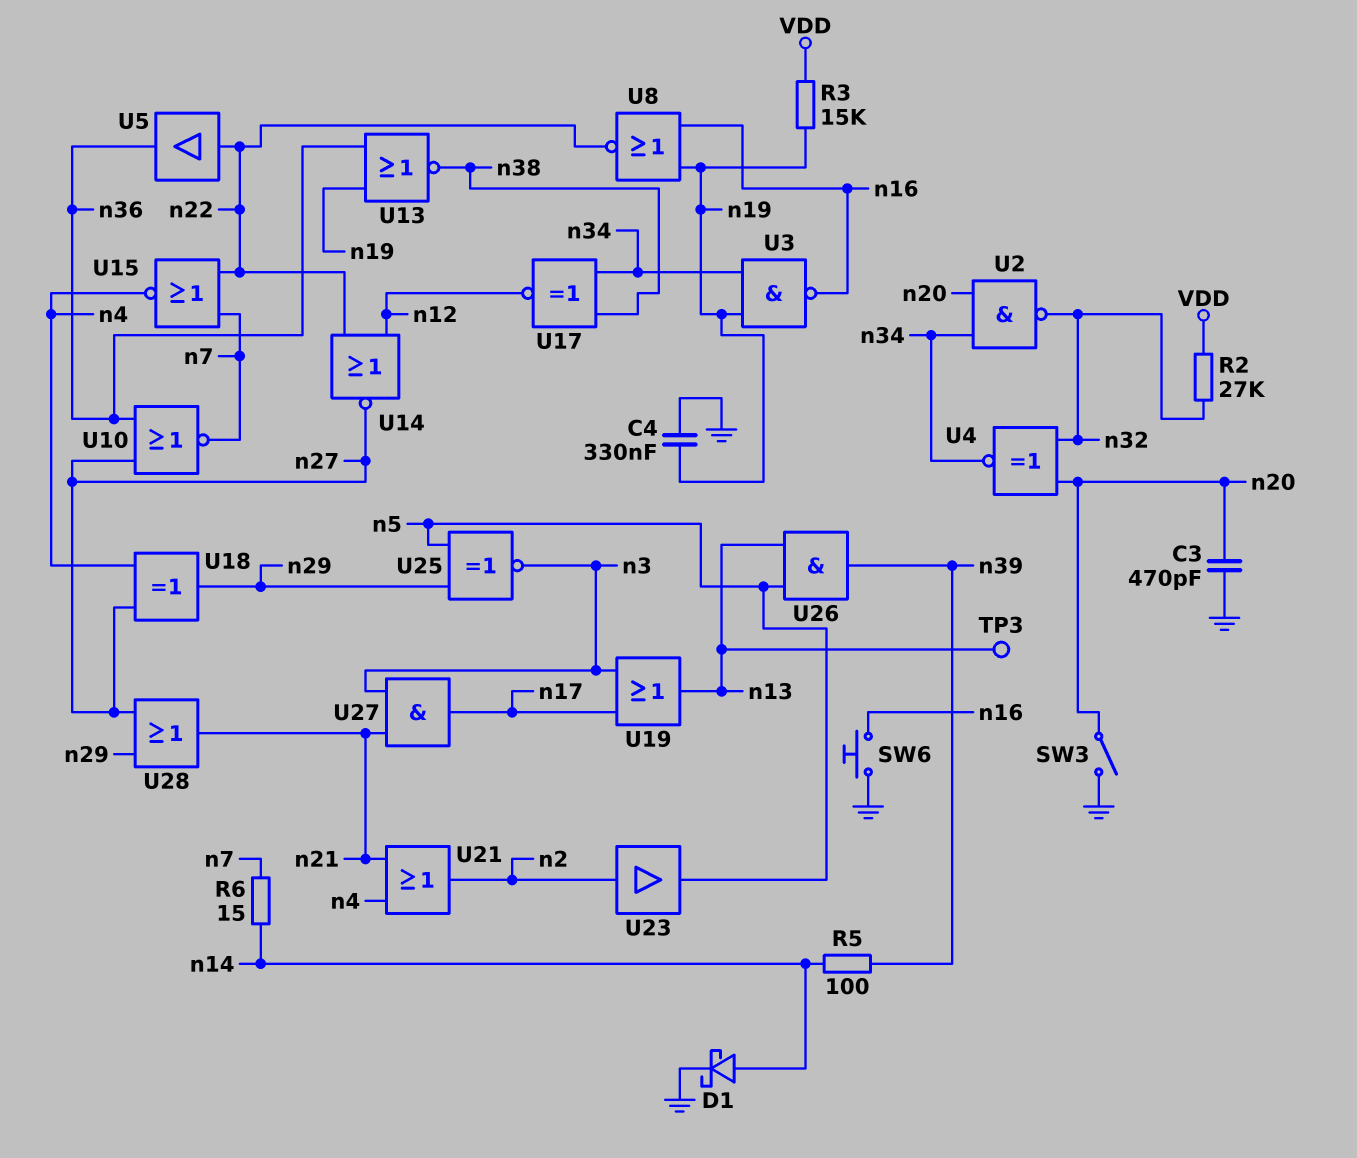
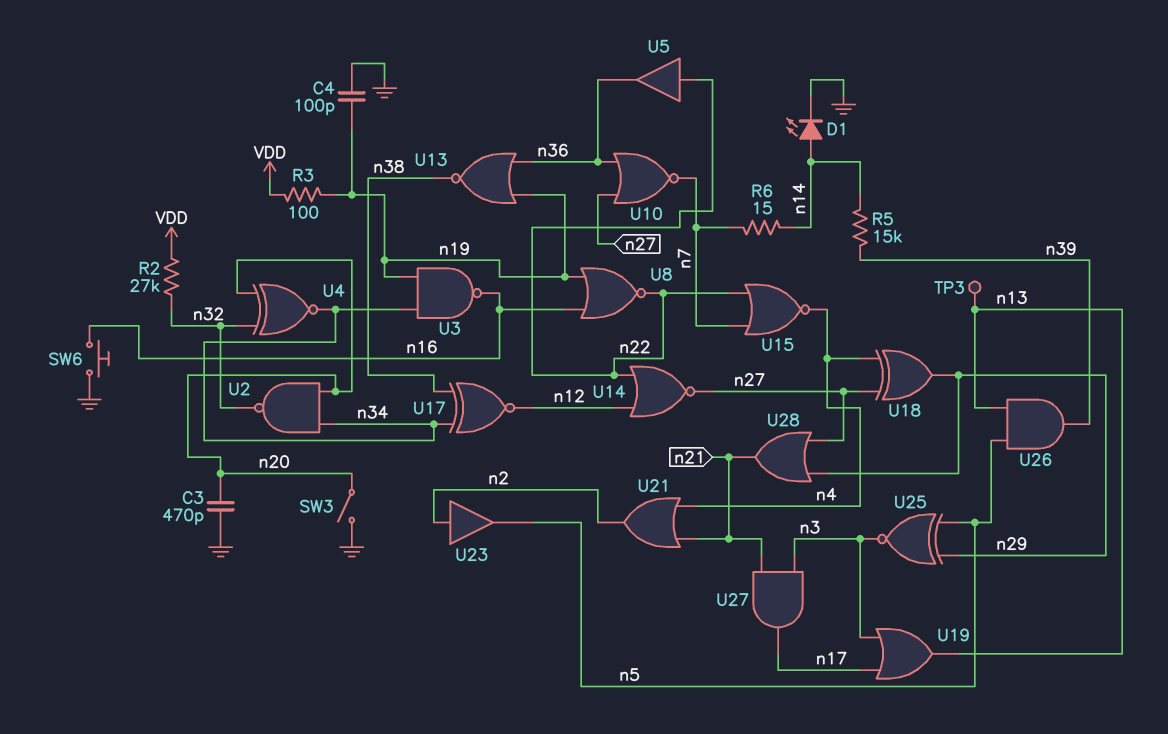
C4: 330nF (GND, n19) -> 100pF (GND, n19)
D1: schottky (A n14, K GND) -> LED (A n14, K GND)
R3: 15k (VDD, n19) -> 100 (VDD, n19)
R5: 100 (n14, n39) -> 15k (n14, n39)

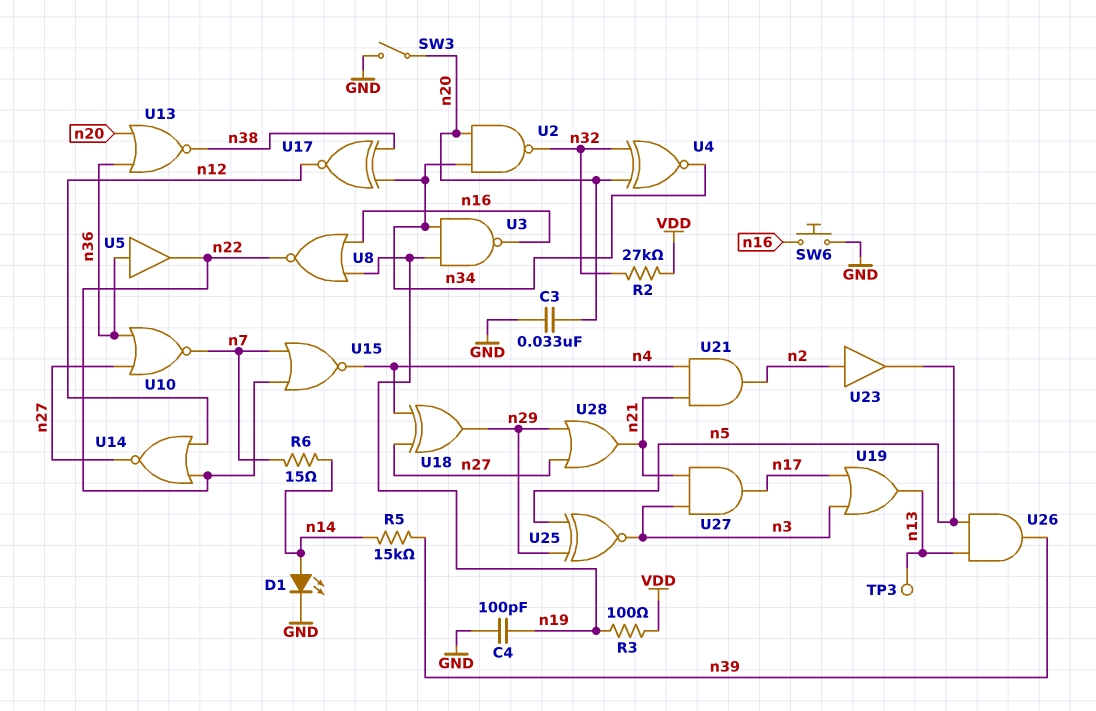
C3: 470pF (GND, n20) -> 33nF (GND, n20)
U5: buffer (in n22, out n36) -> buffer (in n36, out n22)
U13: NOR (in n19, in n36, out n38) -> NOR (in n20, in n36, out n38)
U21: OR (in n4, in n21, out n2) -> AND (in n4, in n21, out n2)

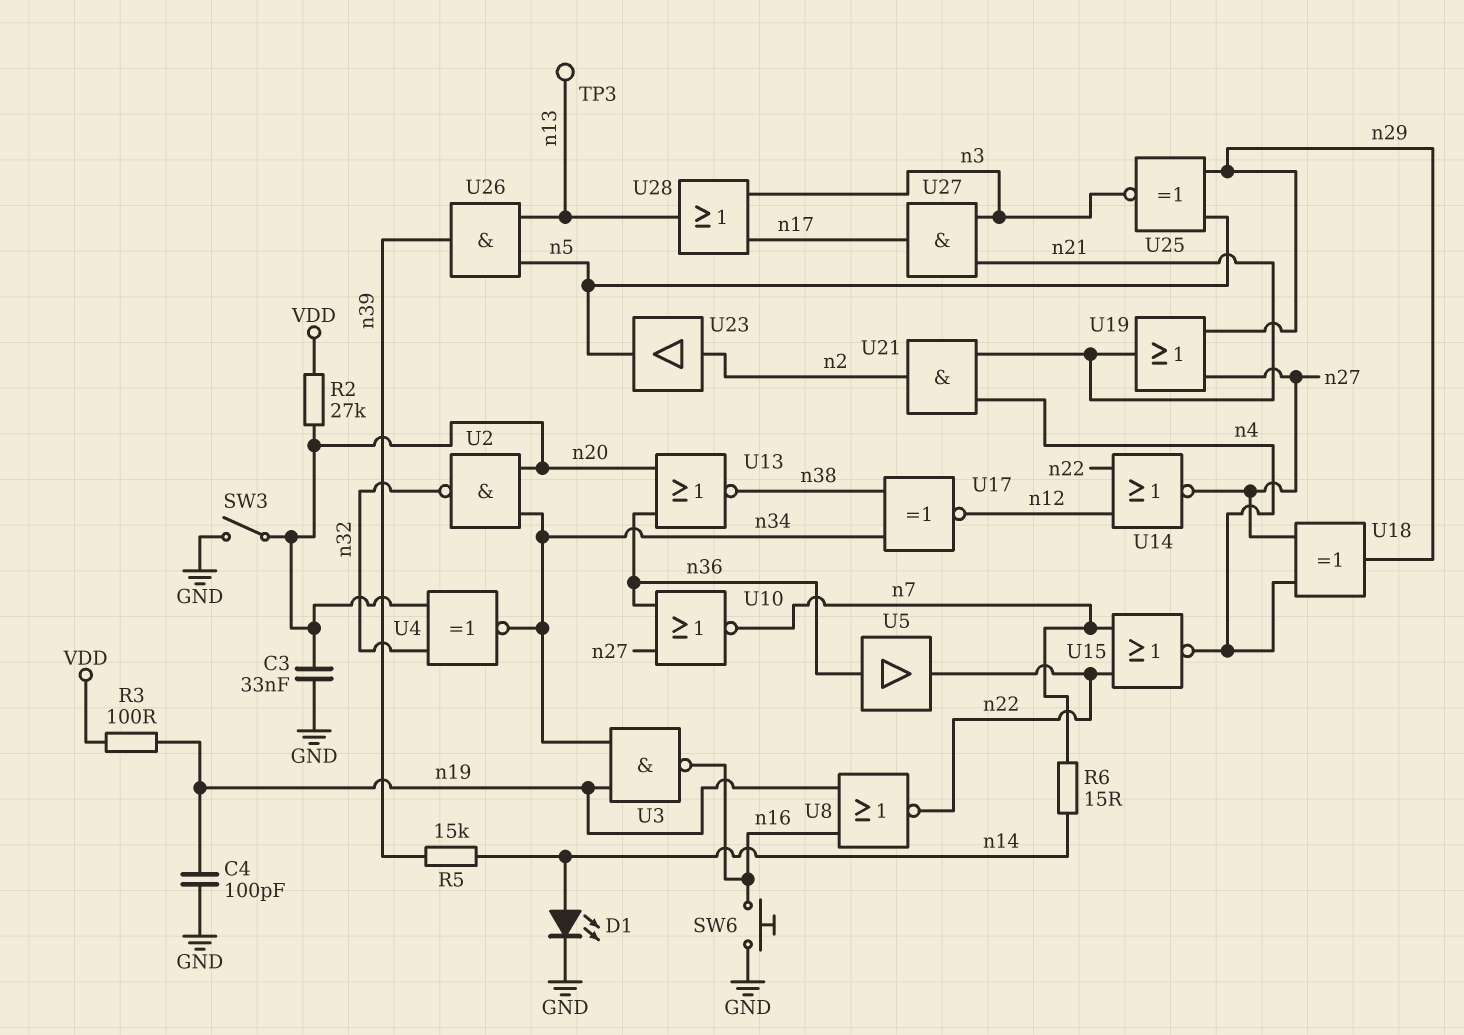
R2: 27k (VDD, n32) -> 27k (VDD, n20)
U19: OR (in n3, in n17, out n13) -> OR (in n27, in n29, out n21)
U28: OR (in n27, in n29, out n21) -> OR (in n3, in n17, out n13)

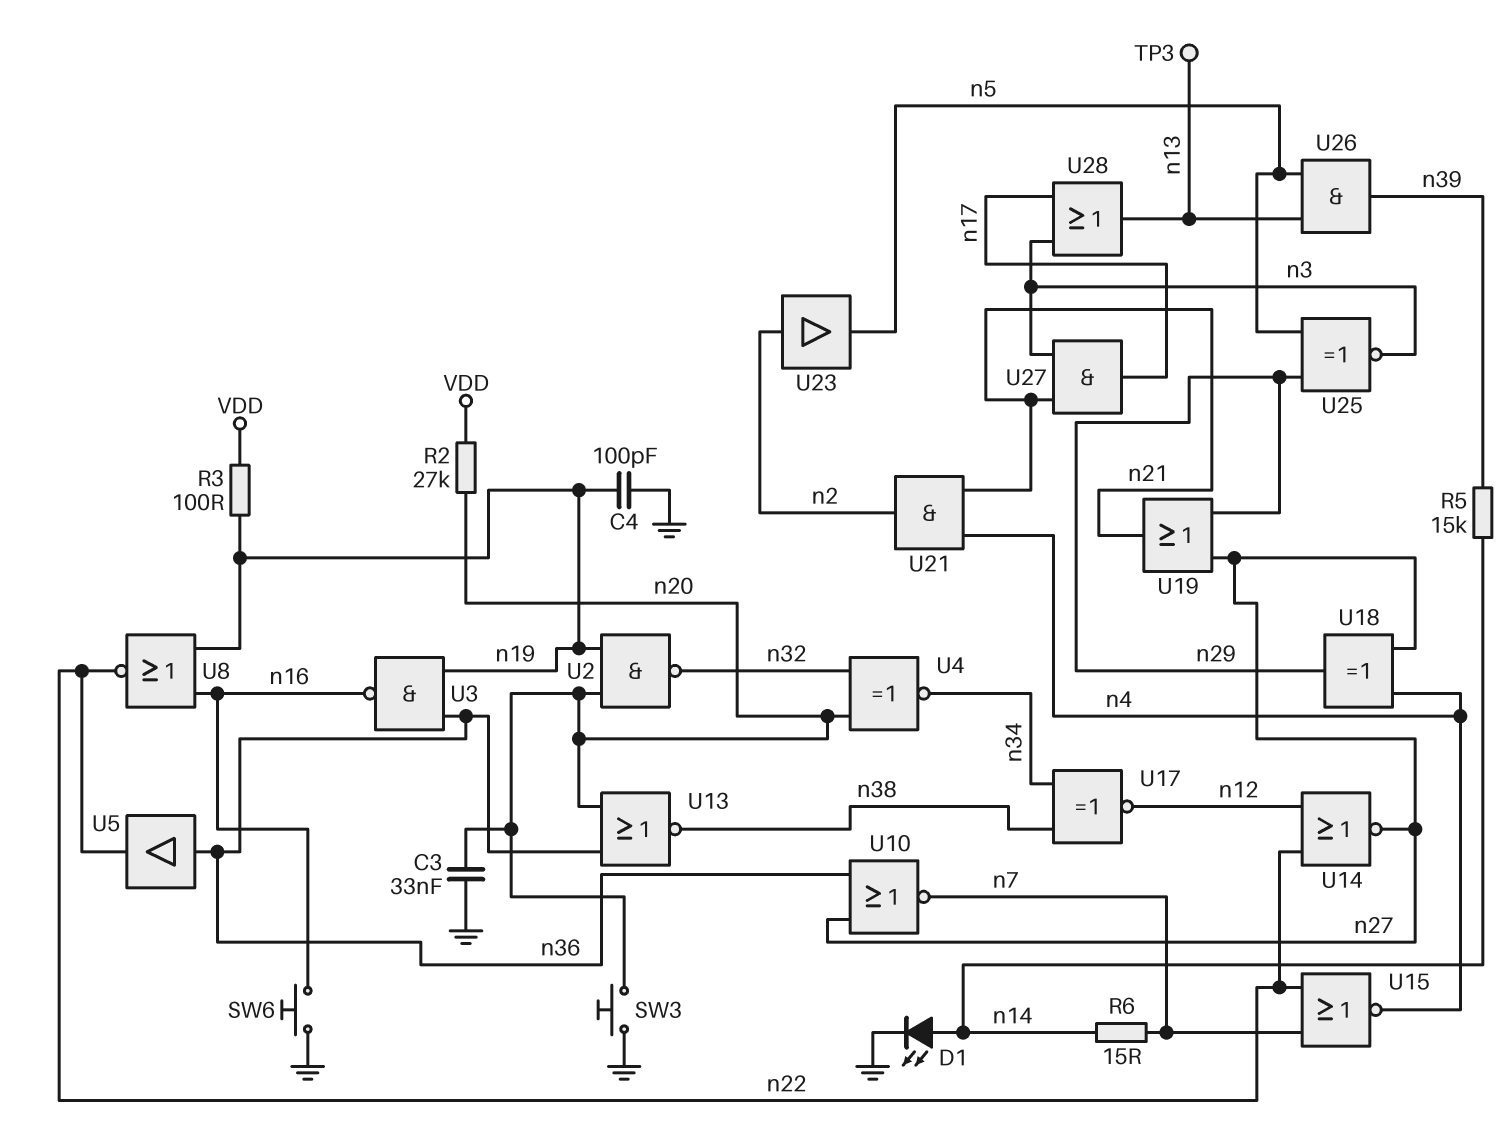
SW3: switch (GND, n20) -> button (GND, n20)
U2: NAND (in n20, in n34, out n32) -> NAND (in n19, in n20, out n32)
U3: NAND (in n19, in n34, out n16) -> NAND (in n19, in n36, out n16)

